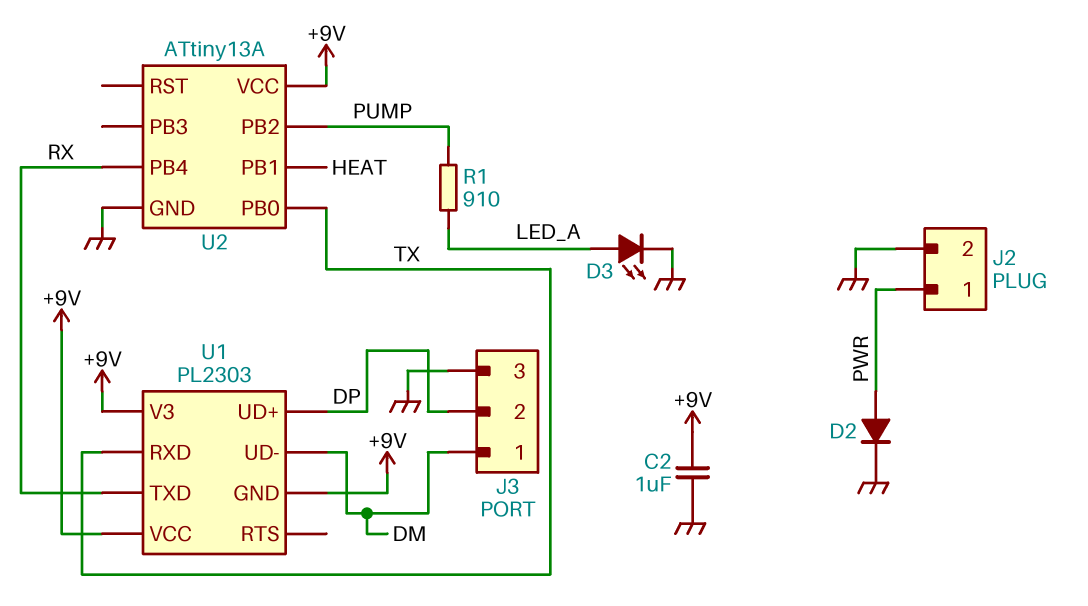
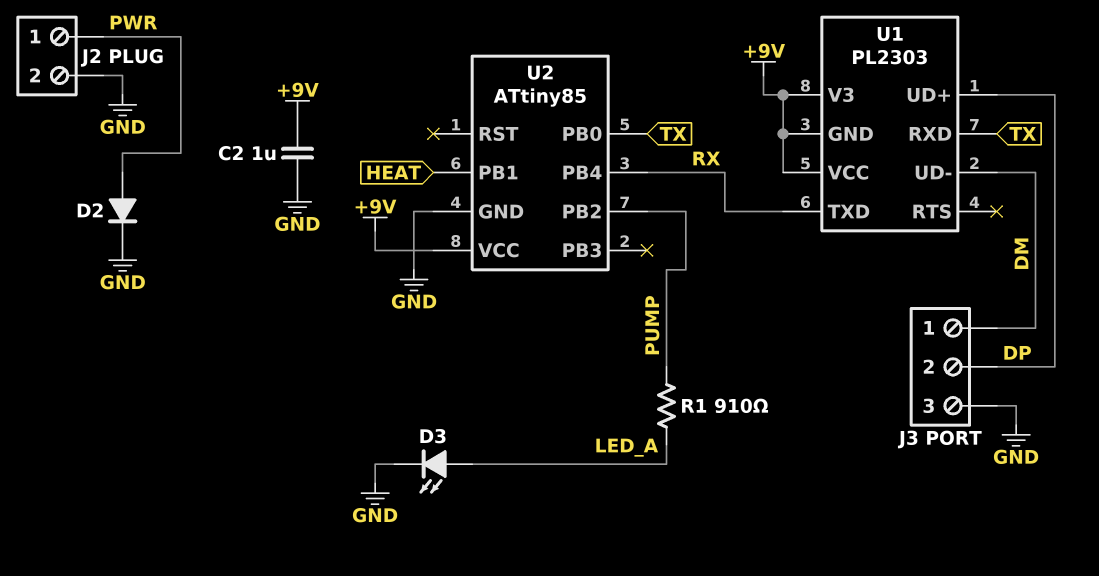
U2: ATtiny13A -> ATtiny85

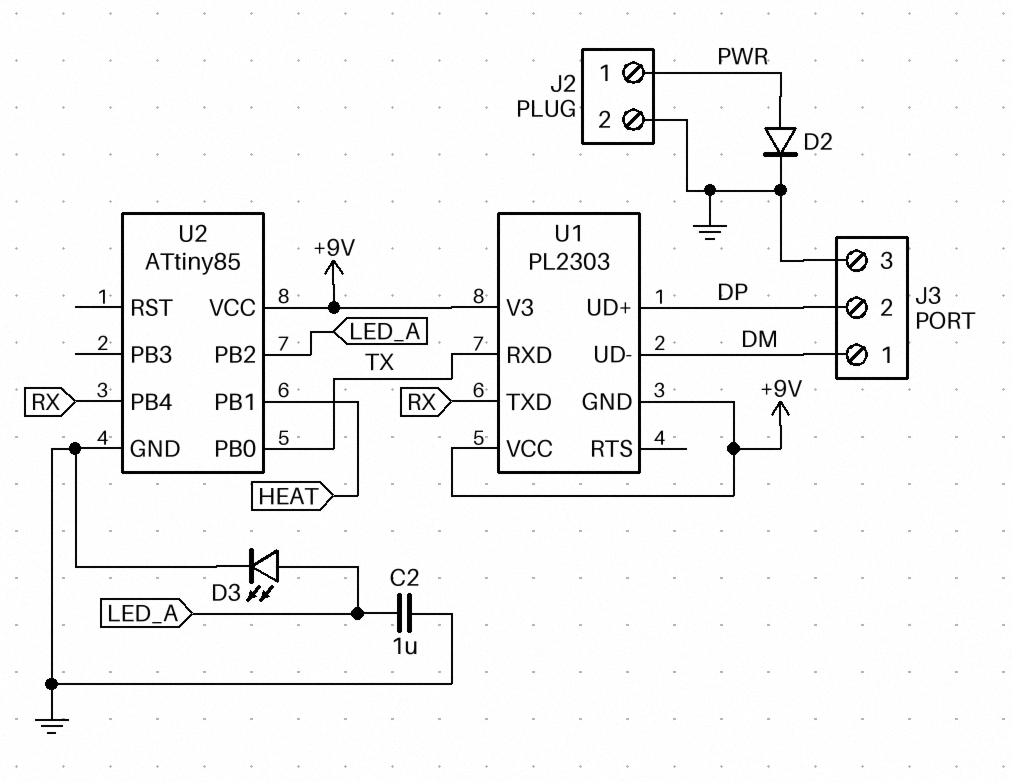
C2: 1uF (+9V, GND) -> 1uF (GND, LED_A)
R1: 910 (LED_A, PUMP) -> none
U2 pin PB2: PUMP -> LED_A

